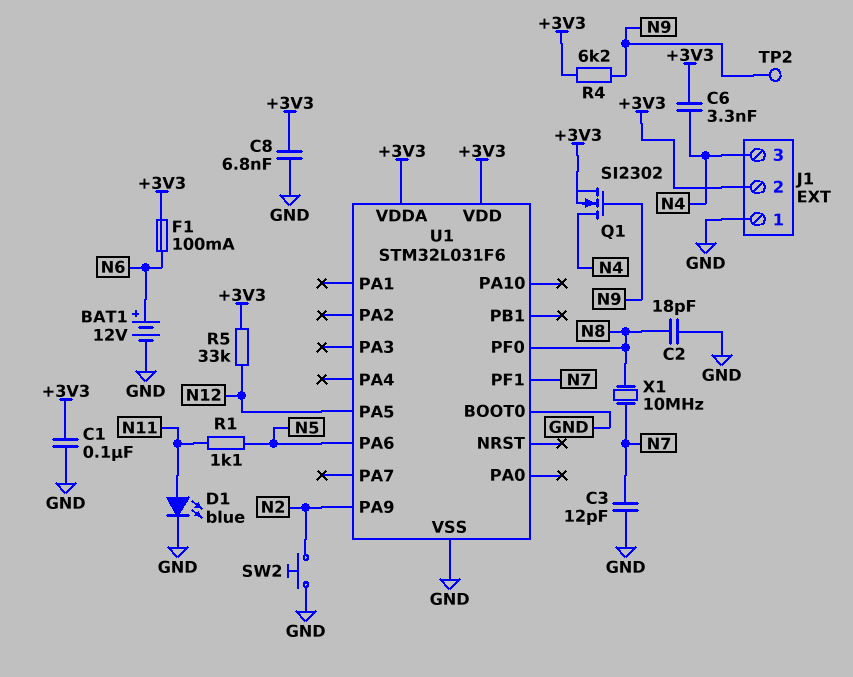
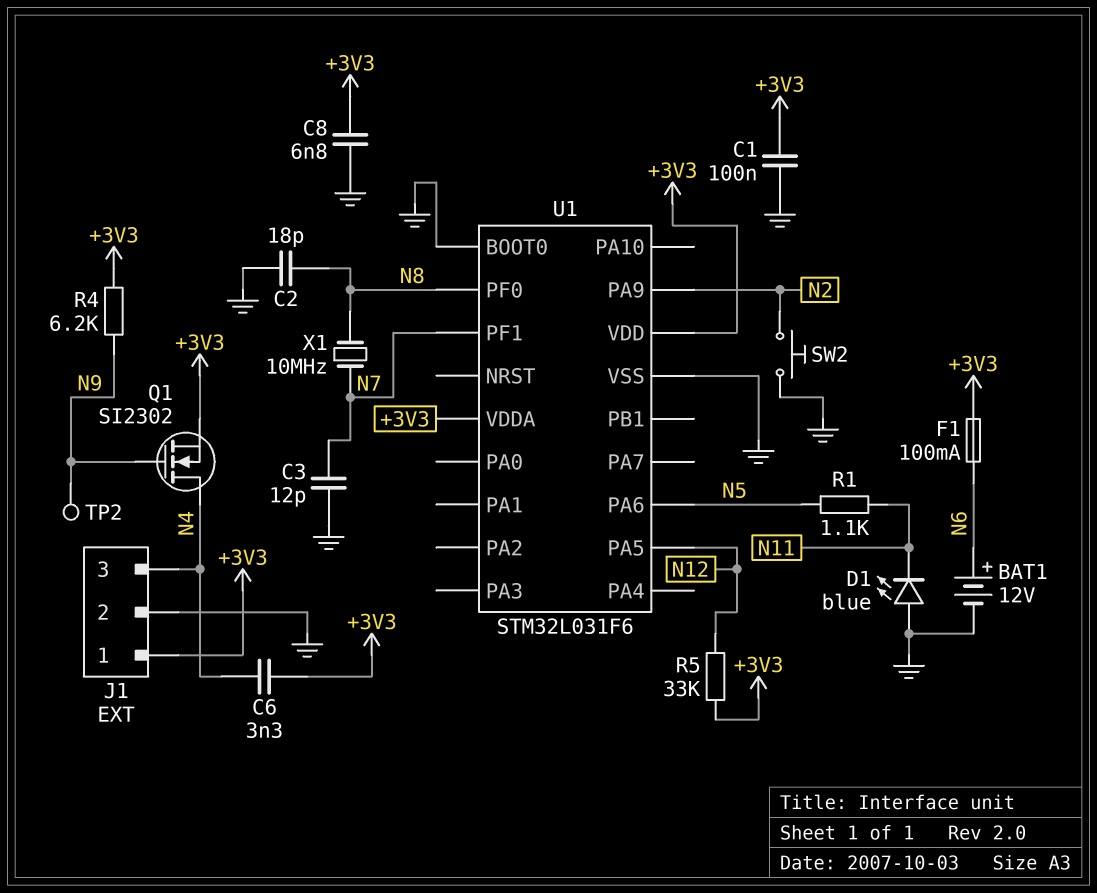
D1: LED blue (A N11, K GND) -> LED blue (A GND, K N11)
J1 pin 1: GND -> +3V3
J1 pin 2: +3V3 -> GND

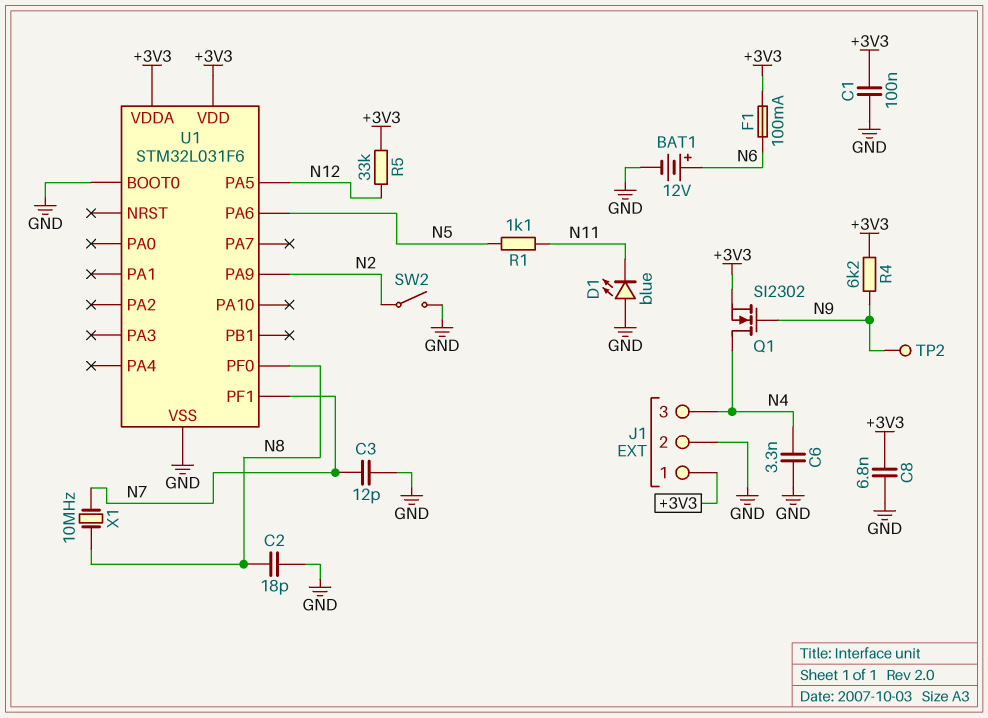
C6: 3.3nF (+3V3, N4) -> 3.3nF (GND, N4)
SW2: button (GND, N2) -> switch (GND, N2)

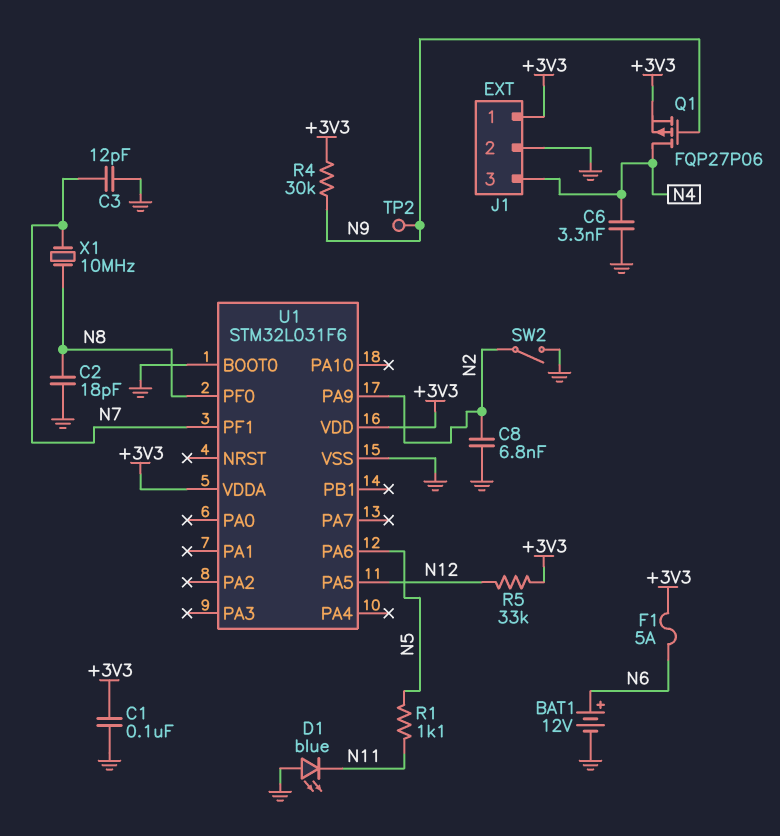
C8: 6.8nF (+3V3, GND) -> 6.8nF (GND, N2)
F1: 100mA (+3V3, N6) -> 5A (+3V3, N6)
Q1: NMOS SI2302 (G N9, D N4, S +3V3) -> PMOS FQP27P06 (G N9, D N4, S +3V3)
R4: 6.2k (+3V3, N9) -> 30k (+3V3, N9)

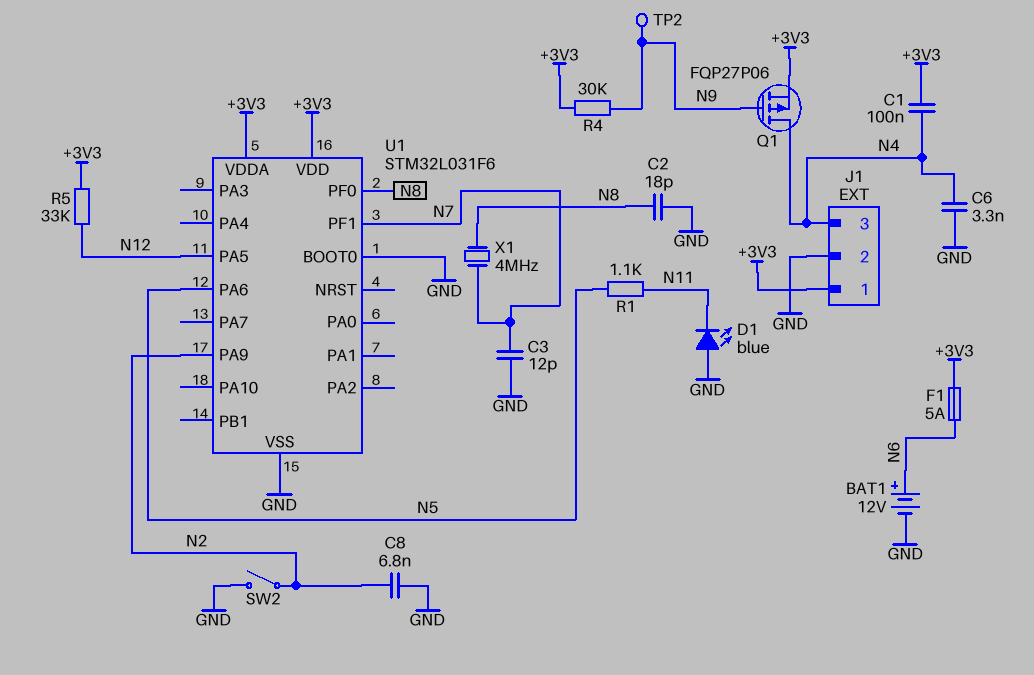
C1: 100nF (+3V3, GND) -> 100nF (+3V3, N4)
X1: 10MHz (N7, N8) -> 4MHz (N7, N8)

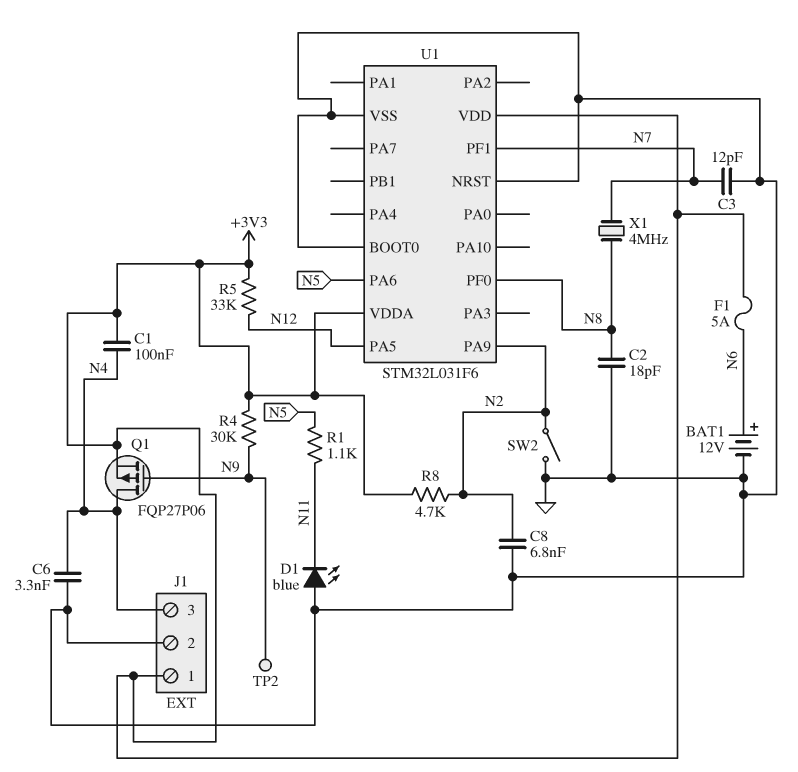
R8: none -> 4.7k (+3V3, N2)
U1 pin NRST: none -> GND

